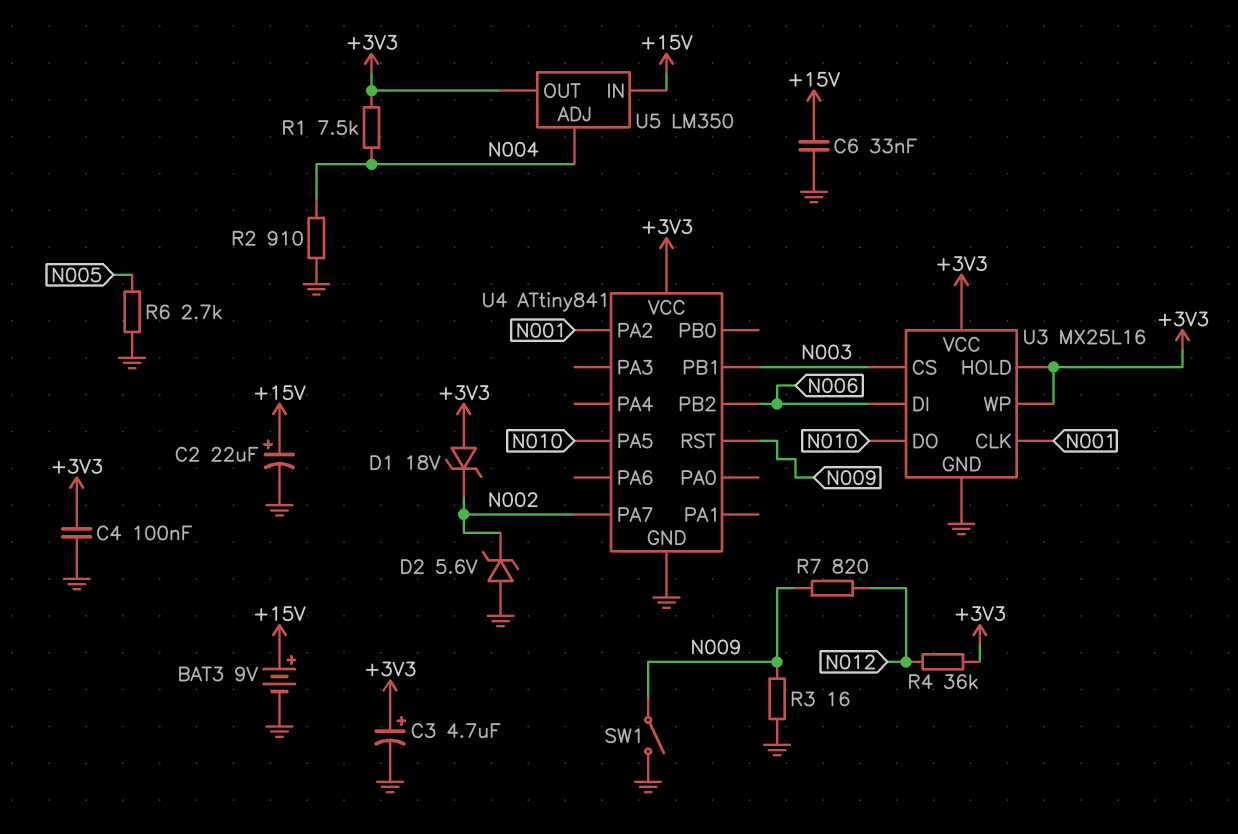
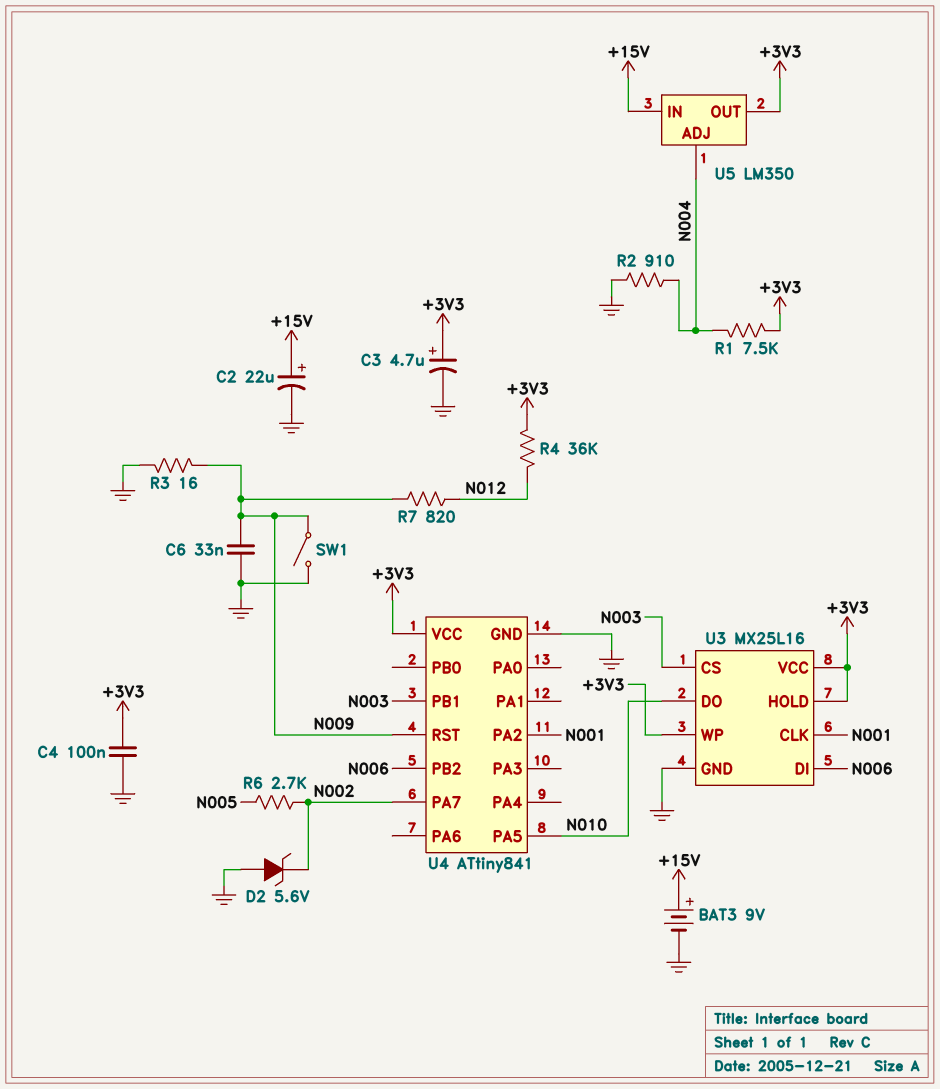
C6: 33nF (+15V, GND) -> 33nF (GND, N009)
D1: zener 18V (A +3V3, K N002) -> none
R6: 2.7k (GND, N005) -> 2.7k (N002, N005)

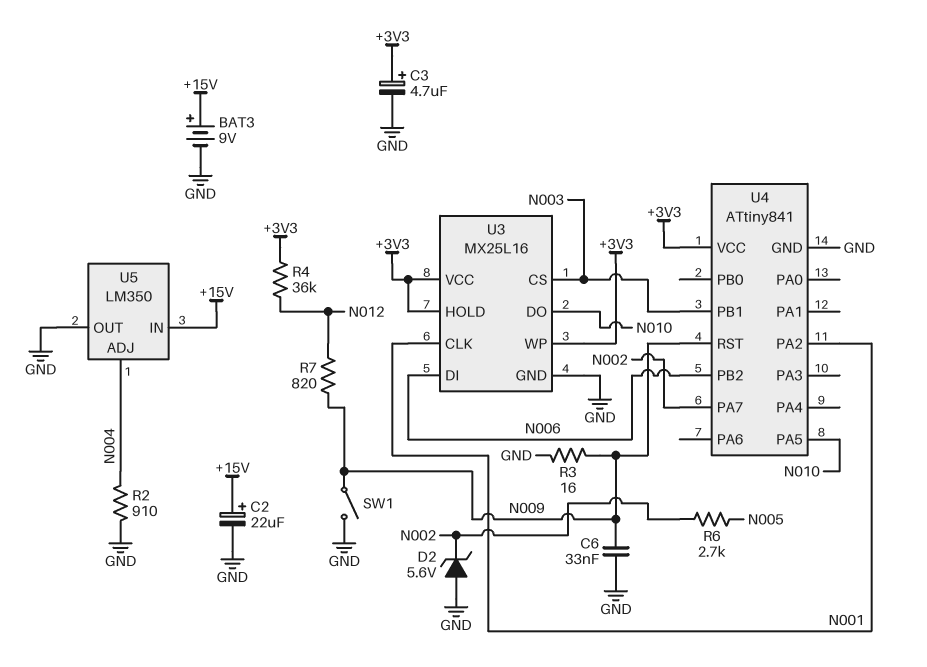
C4: 100nF (+3V3, GND) -> none
R1: 7.5k (+3V3, N004) -> none
U5 pin OUT: +3V3 -> GND

